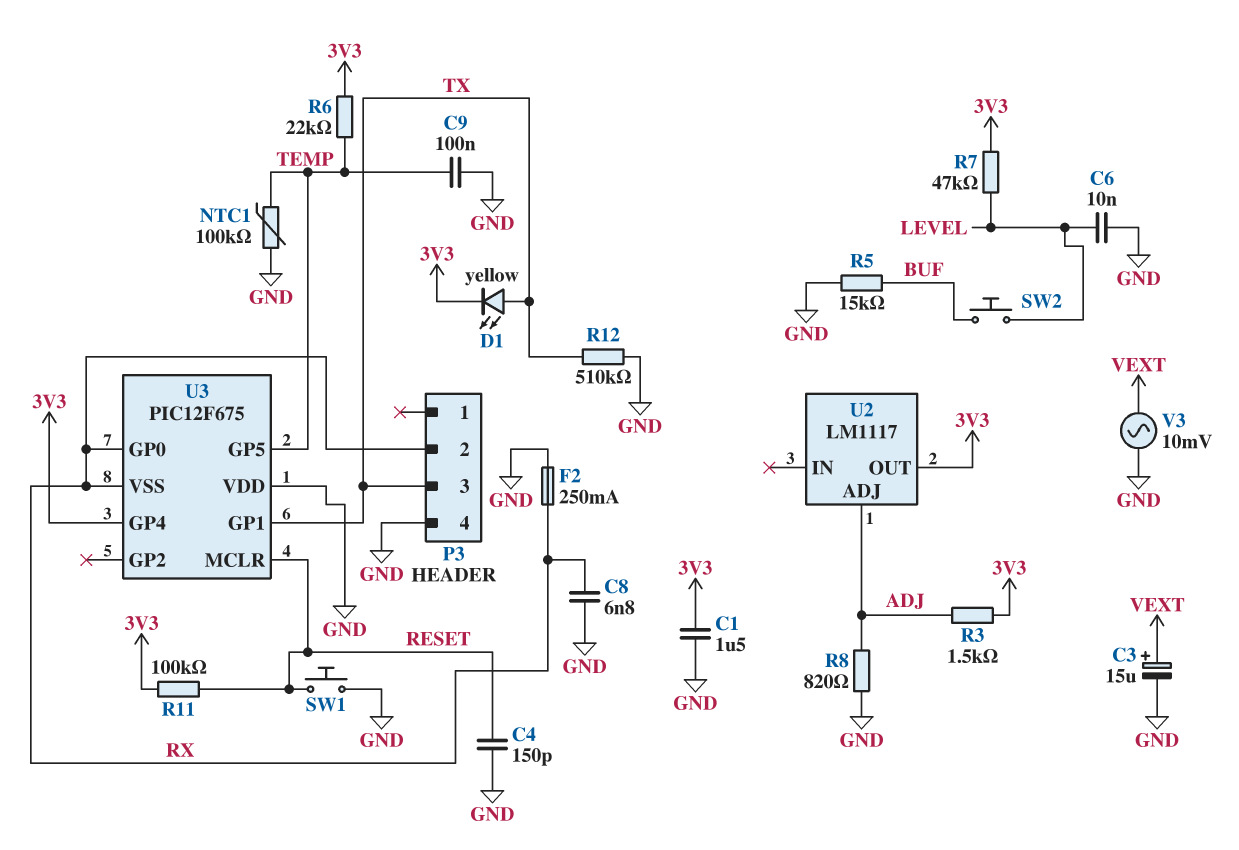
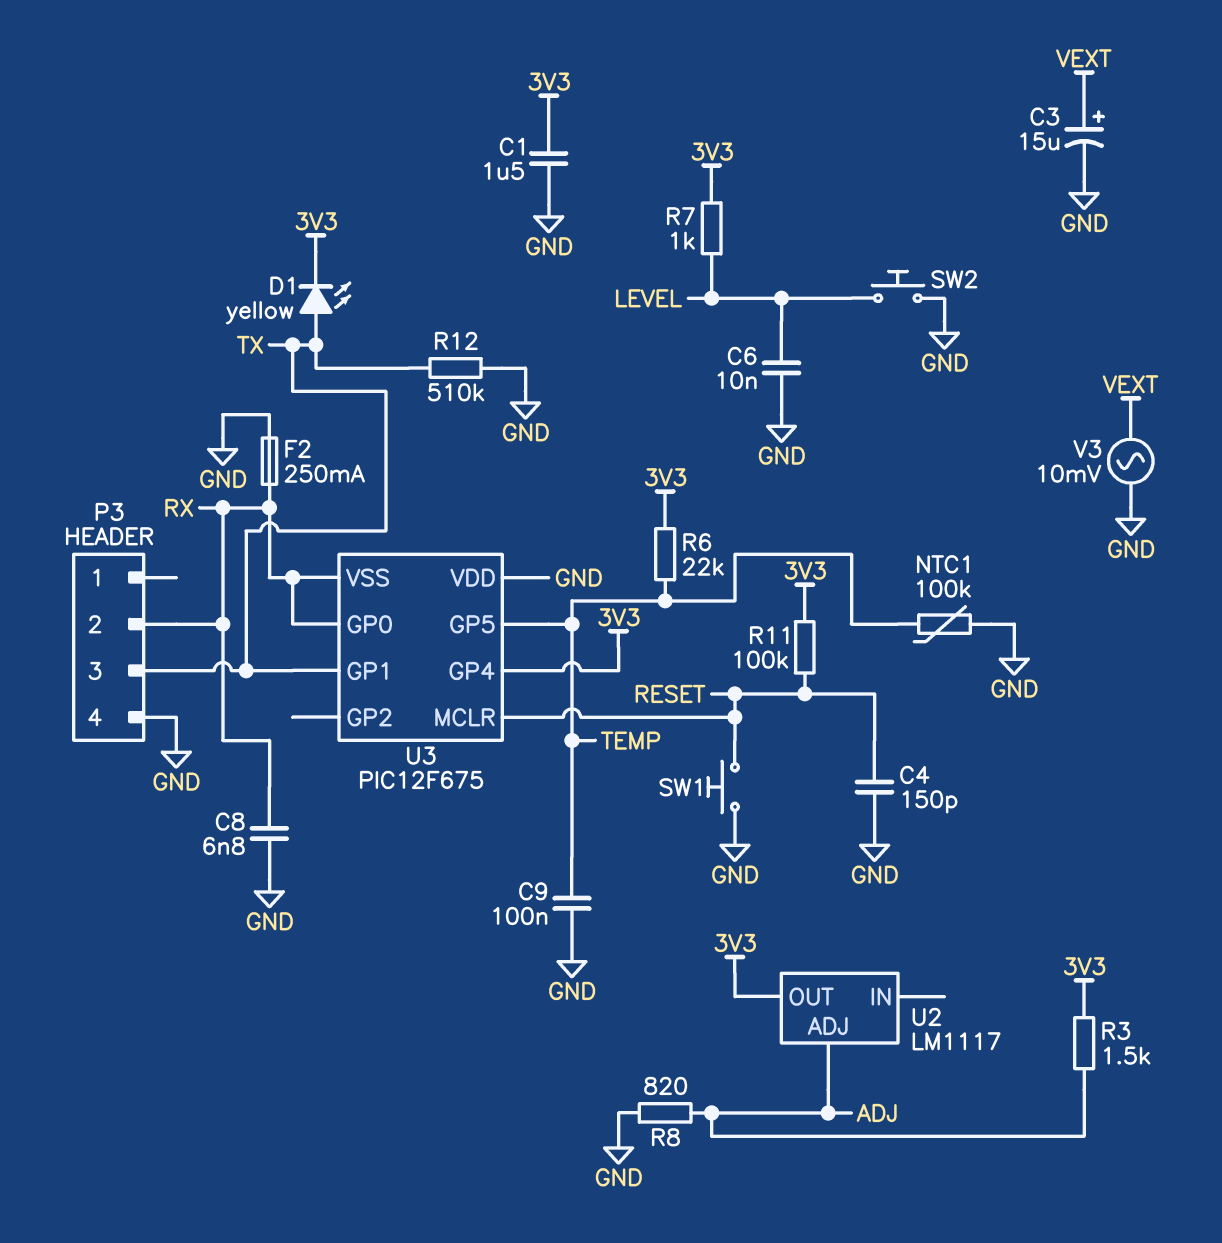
R5: 15k (BUF, GND) -> none
R7: 47k (3V3, LEVEL) -> 1k (3V3, LEVEL)
SW2: button (BUF, LEVEL) -> button (GND, LEVEL)

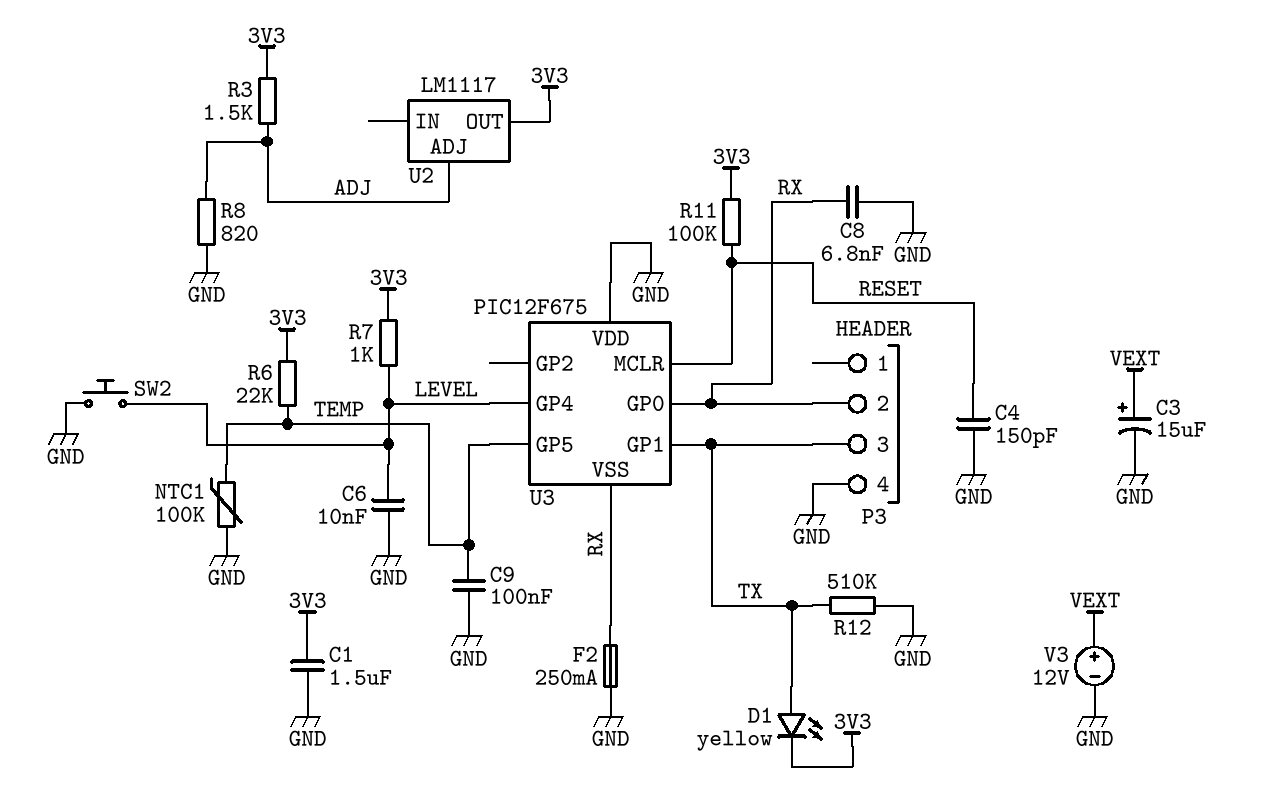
SW1: button (GND, RESET) -> none
U3 pin GP4: 3V3 -> LEVEL
V3: AC 10mV (GND, VEXT) -> 12V (plus VEXT, minus GND)

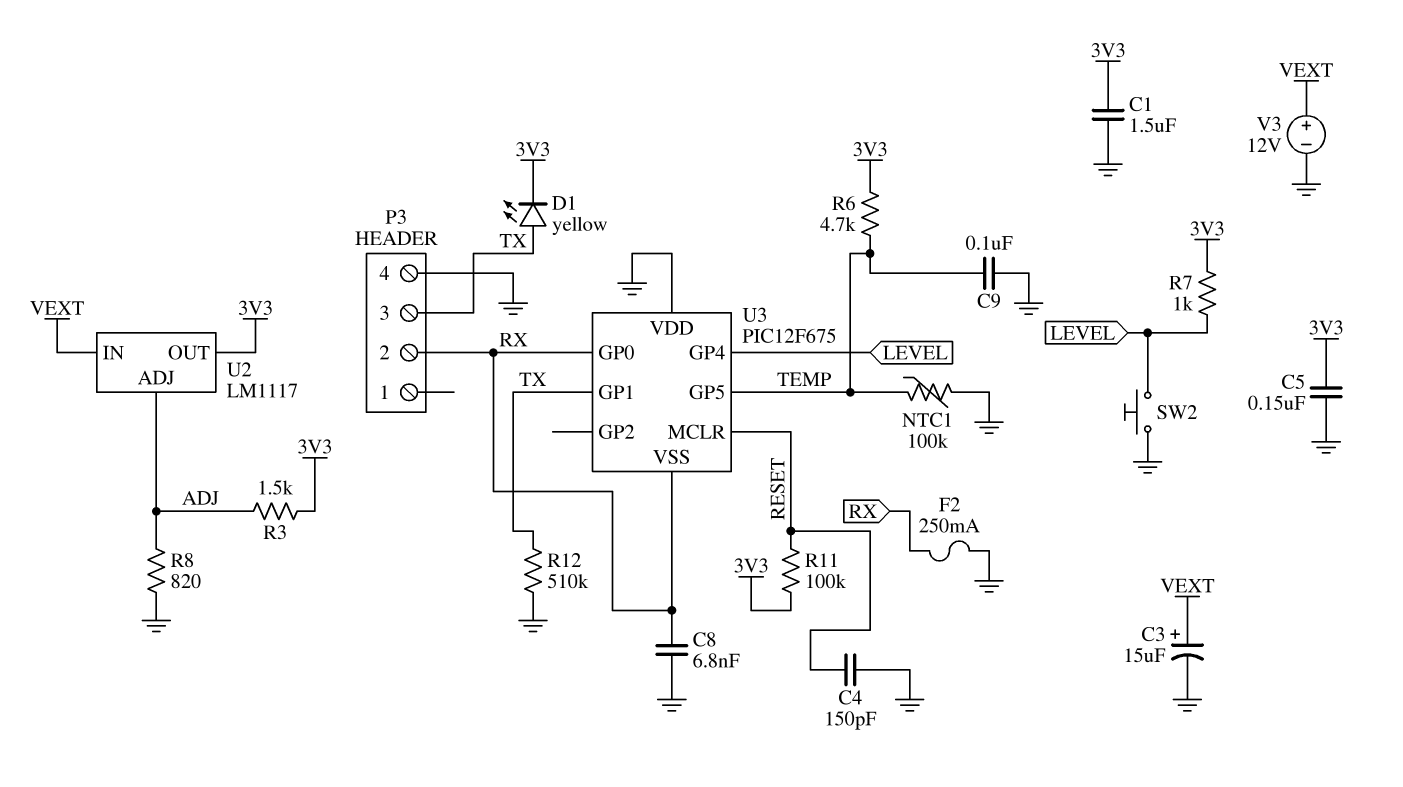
C5: none -> 150nF (3V3, GND)
C6: 10nF (GND, LEVEL) -> none
R6: 22k (3V3, TEMP) -> 4.7k (3V3, TEMP)
U2 pin IN: none -> VEXT

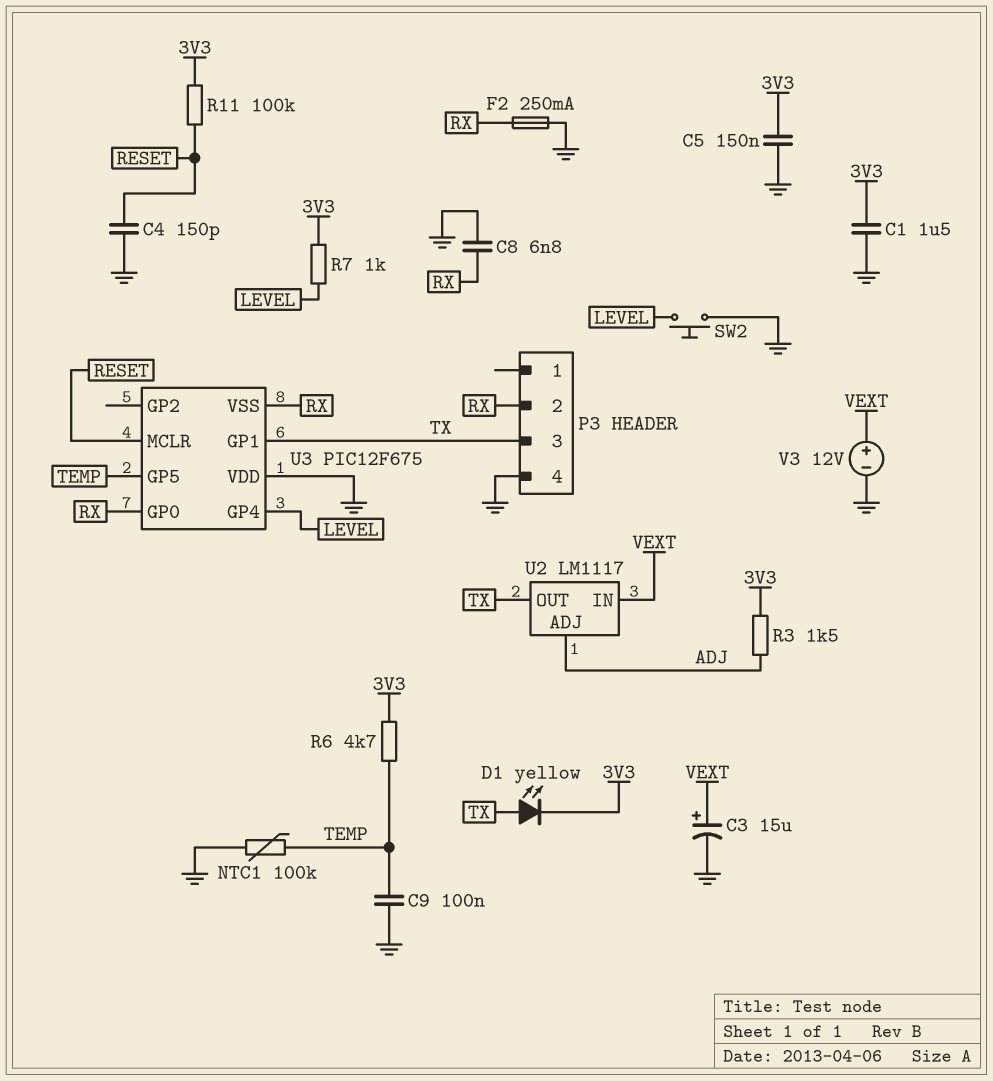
R8: 820 (ADJ, GND) -> none
R12: 510k (GND, TX) -> none
U2 pin OUT: 3V3 -> TX

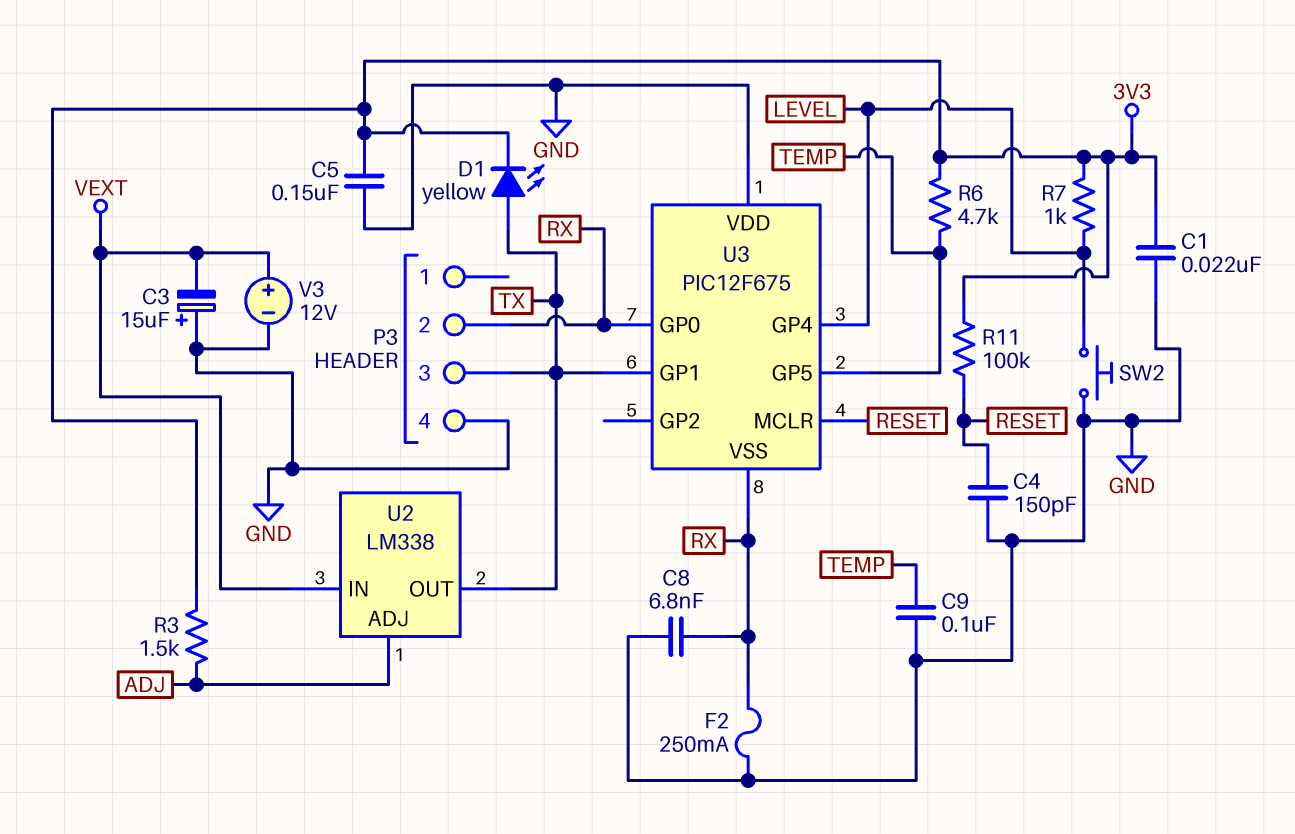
C1: 1.5uF (3V3, GND) -> 22nF (3V3, GND)
C3: 15uF (plus VEXT, minus GND) -> 15uF (plus GND, minus VEXT)
NTC1: 100k (GND, TEMP) -> none
U2: LM1117 -> LM338

